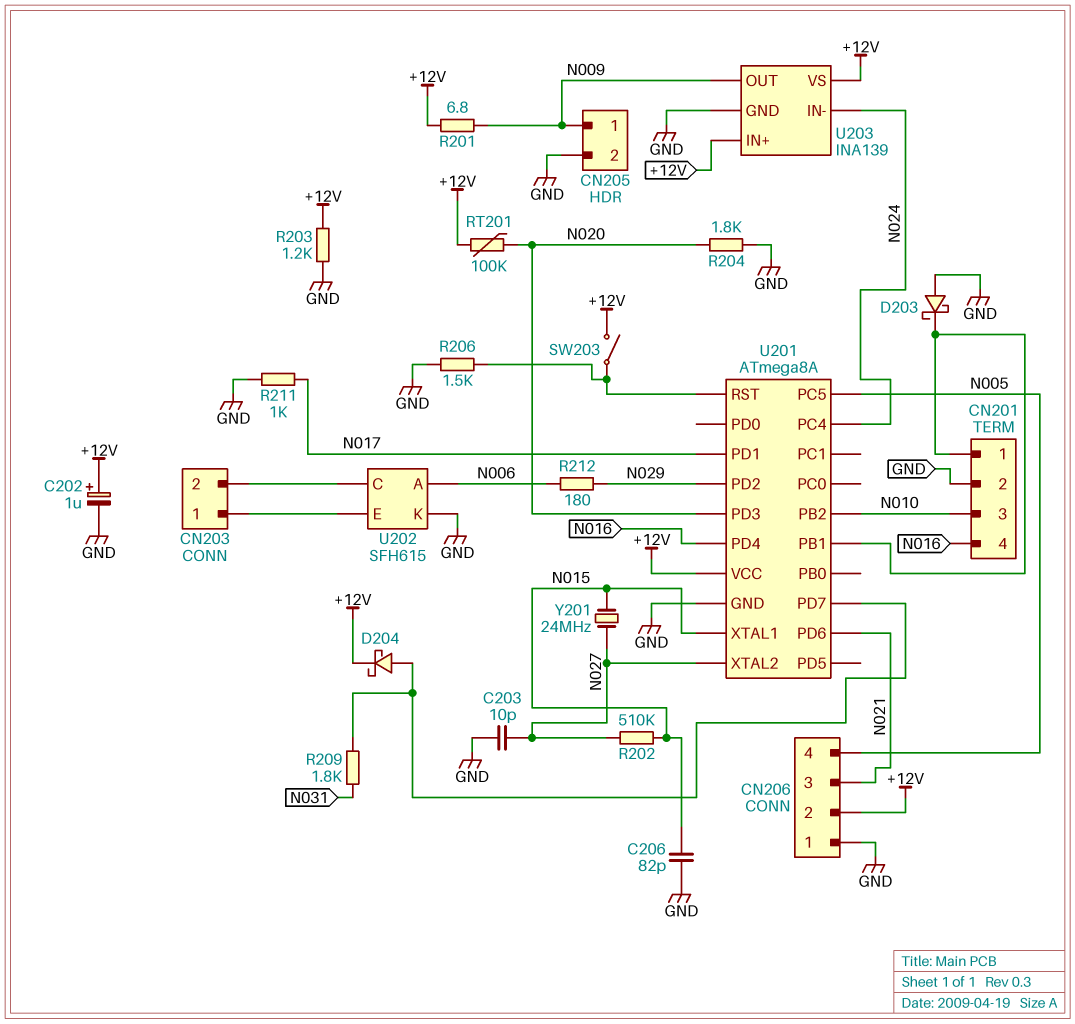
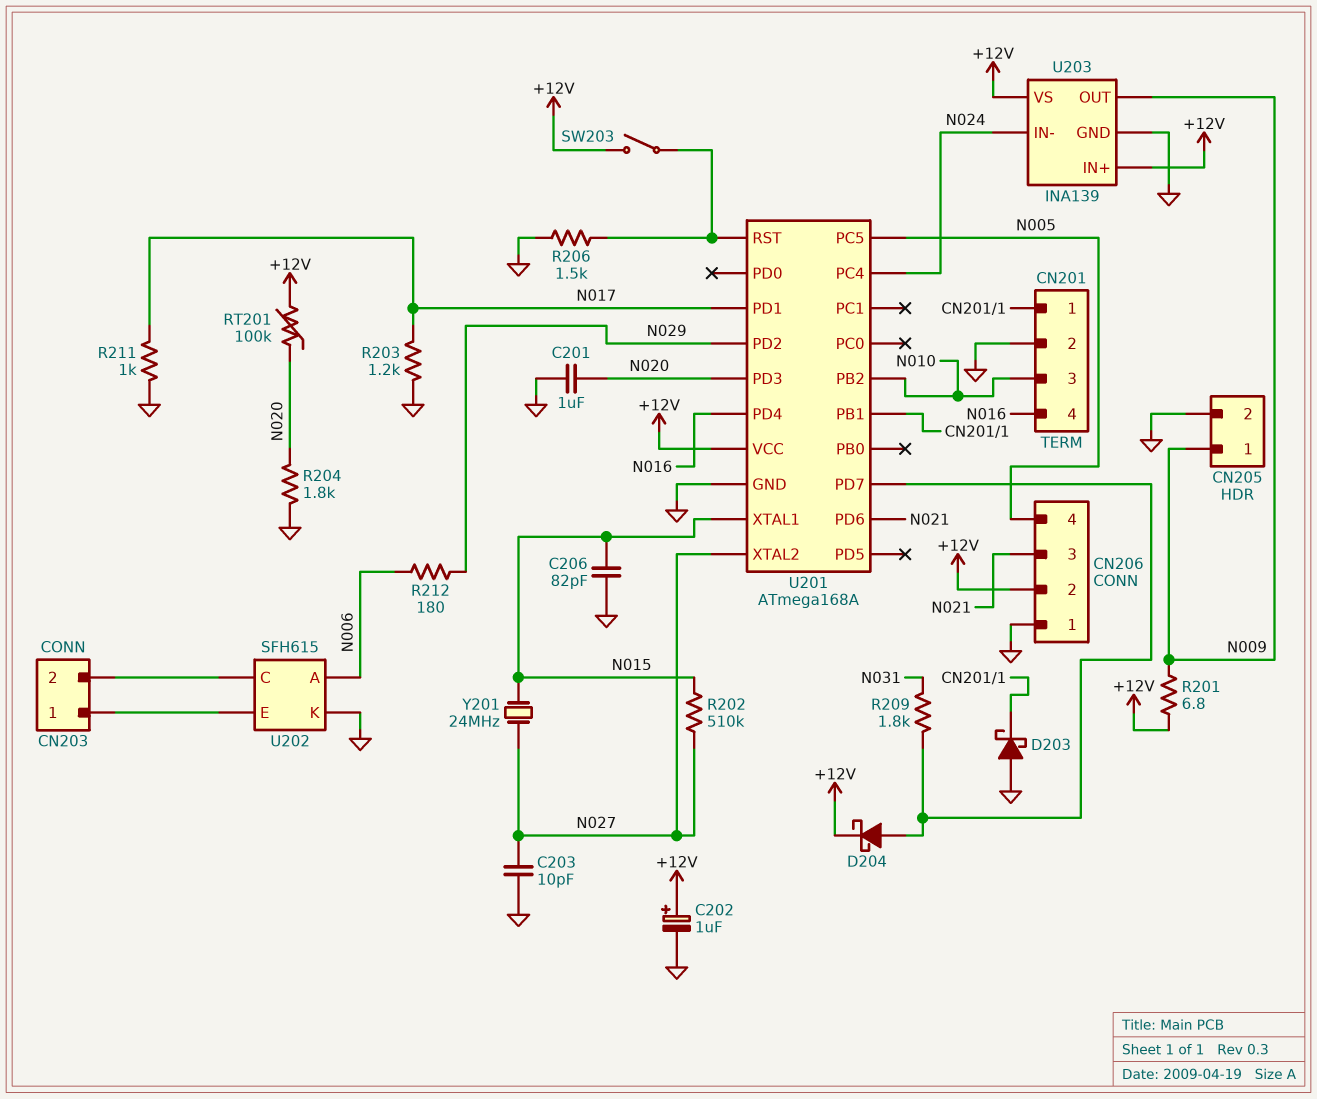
C201: none -> 1uF (GND, N020)
R203: 1.2k (+12V, GND) -> 1.2k (GND, N017)
U201: ATmega8A -> ATmega168A

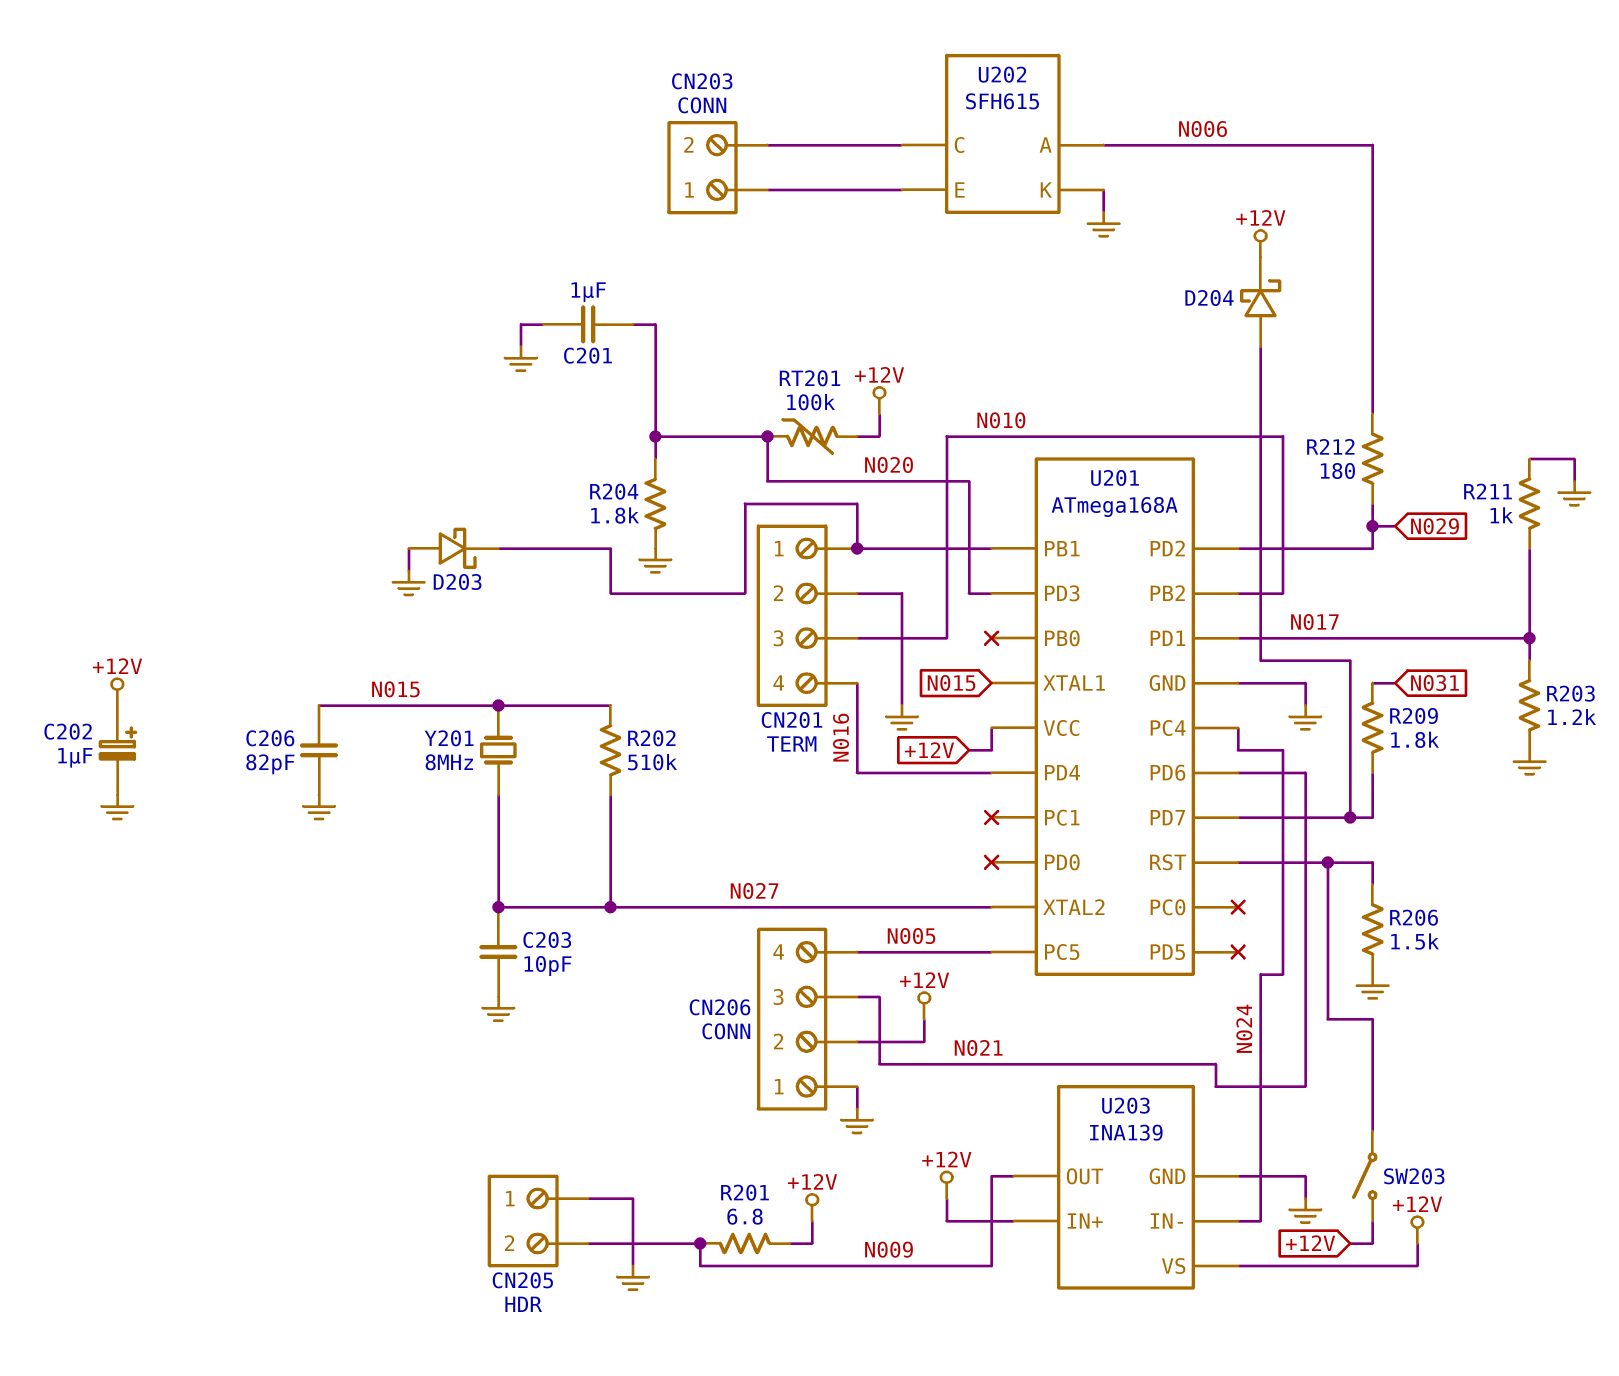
CN205 pin 1: N009 -> GND
CN205 pin 2: GND -> N009
Y201: 24MHz (N015, N027) -> 8MHz (N015, N027)

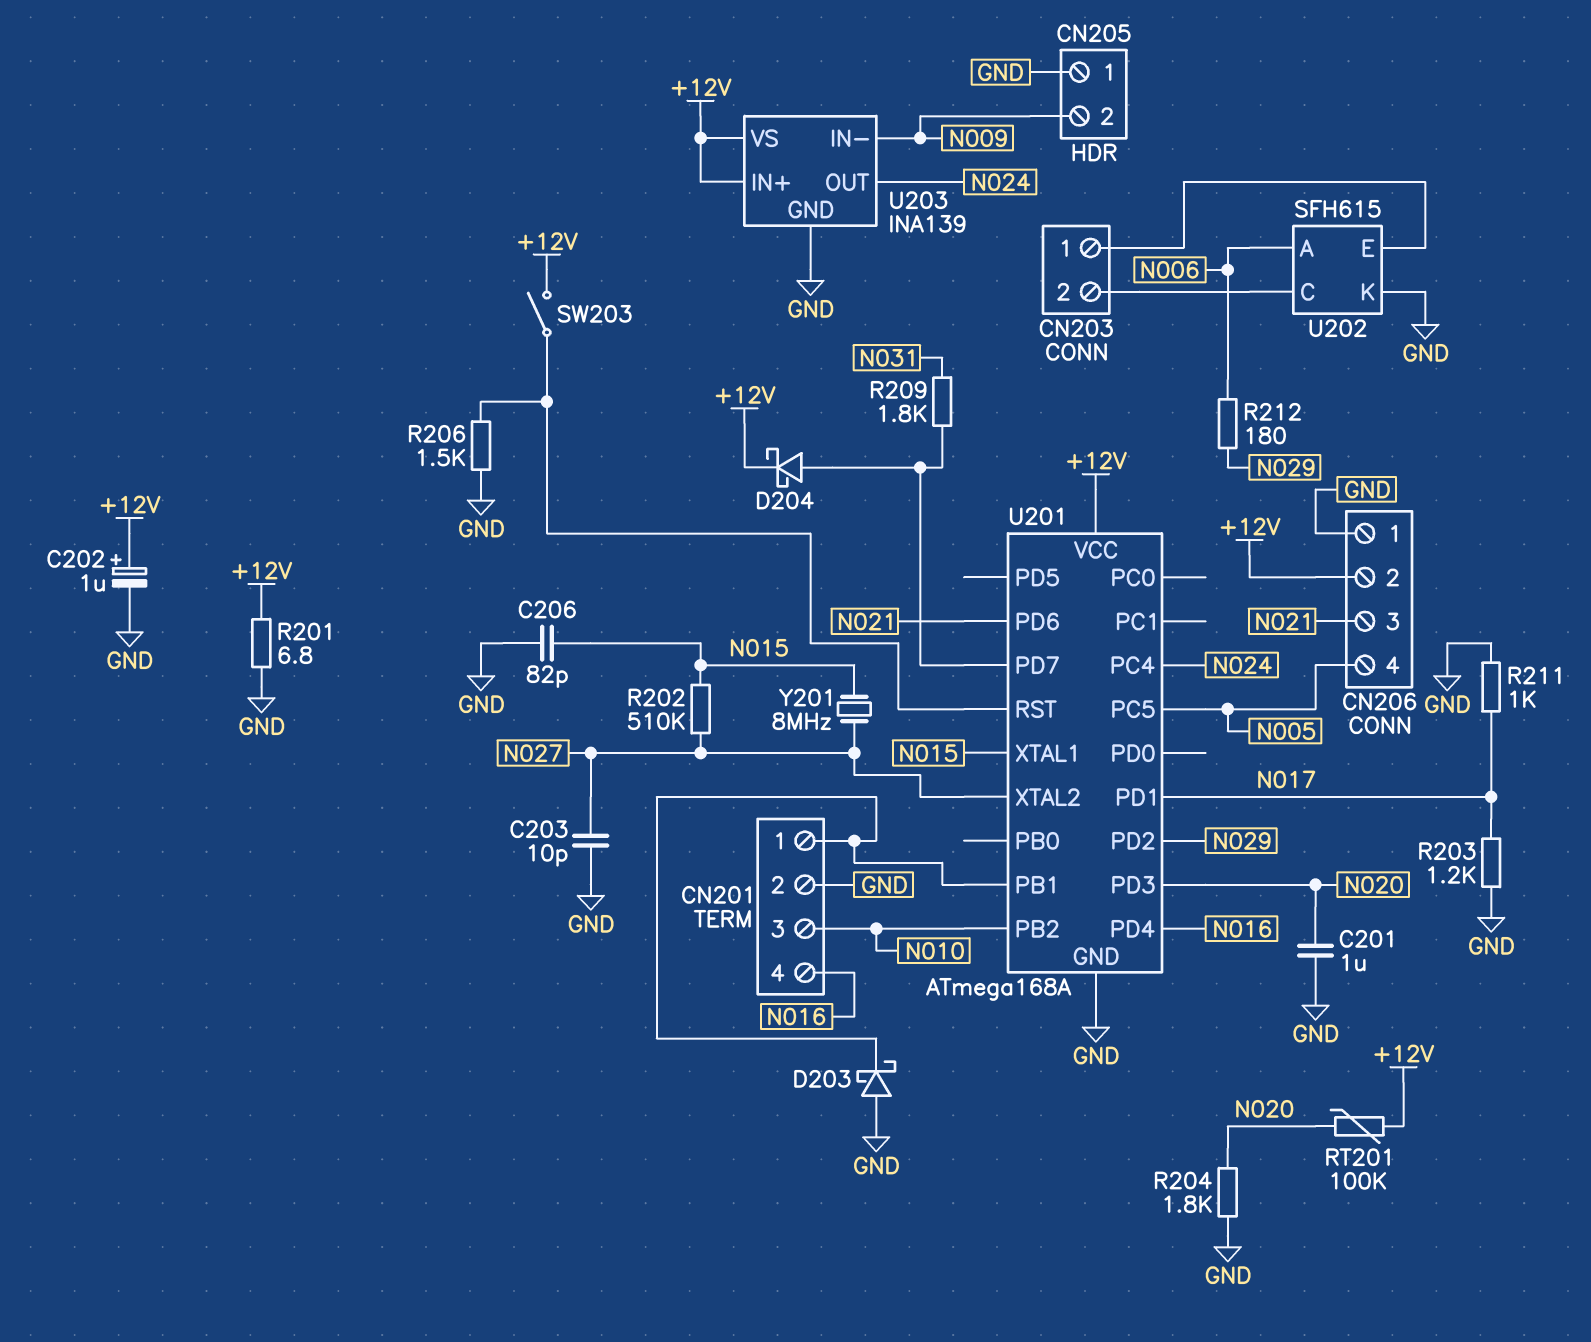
R201: 6.8 (+12V, N009) -> 6.8 (+12V, GND)
U203 pin IN-: N024 -> N009
U203 pin OUT: N009 -> N024

